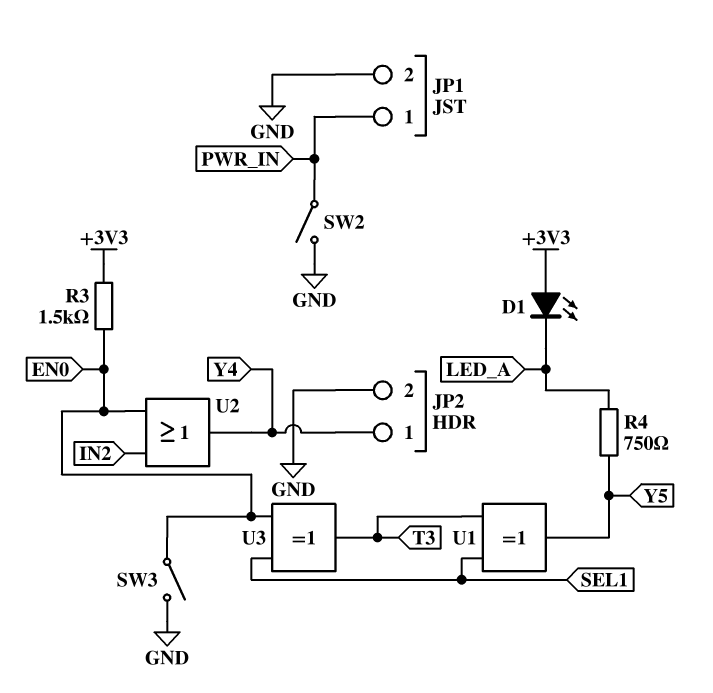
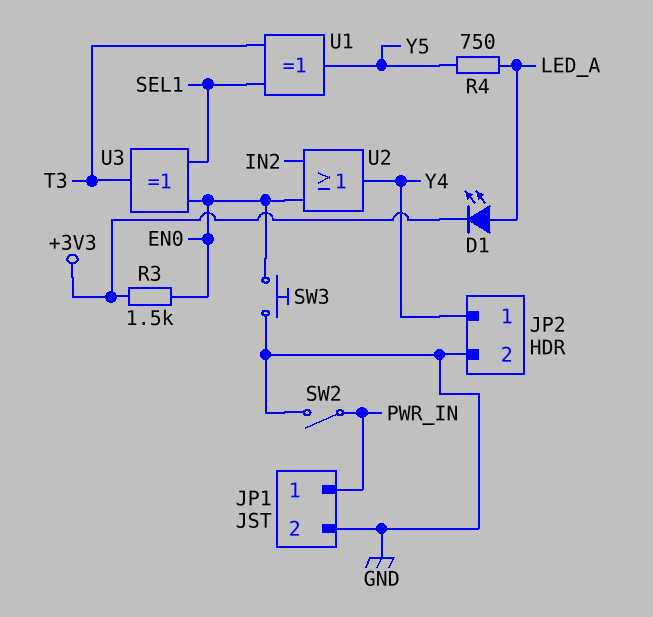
D1: LED (A +3V3, K LED_A) -> LED (A LED_A, K +3V3)
SW3: switch (EN0, GND) -> button (EN0, GND)

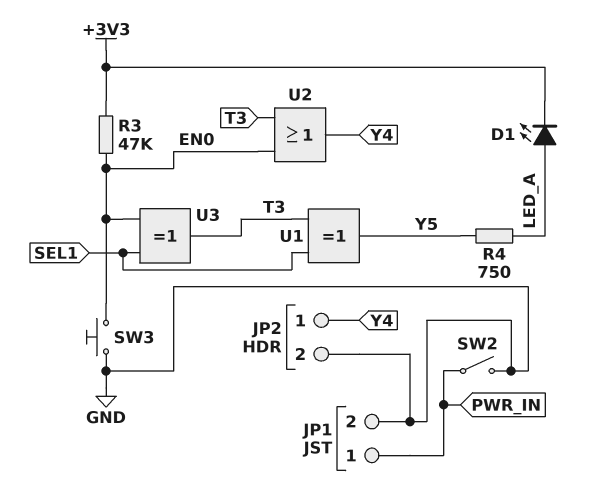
R3: 1.5k (+3V3, EN0) -> 47k (+3V3, EN0)
U2: OR (in EN0, in IN2, out Y4) -> OR (in EN0, in T3, out Y4)

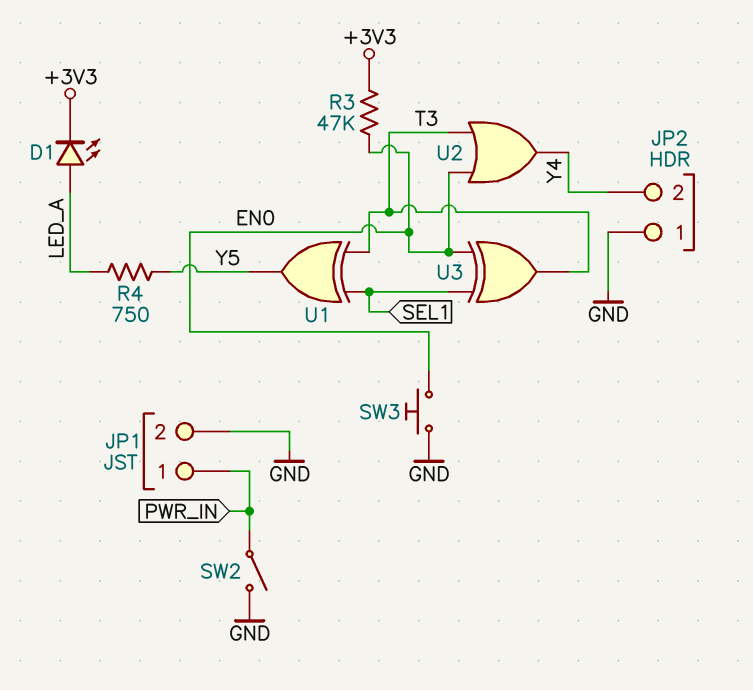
JP2 pin 1: Y4 -> GND
JP2 pin 2: GND -> Y4

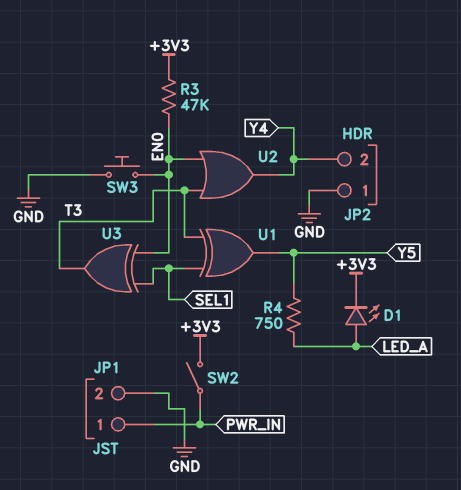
SW2: switch (GND, PWR_IN) -> switch (+3V3, PWR_IN)

